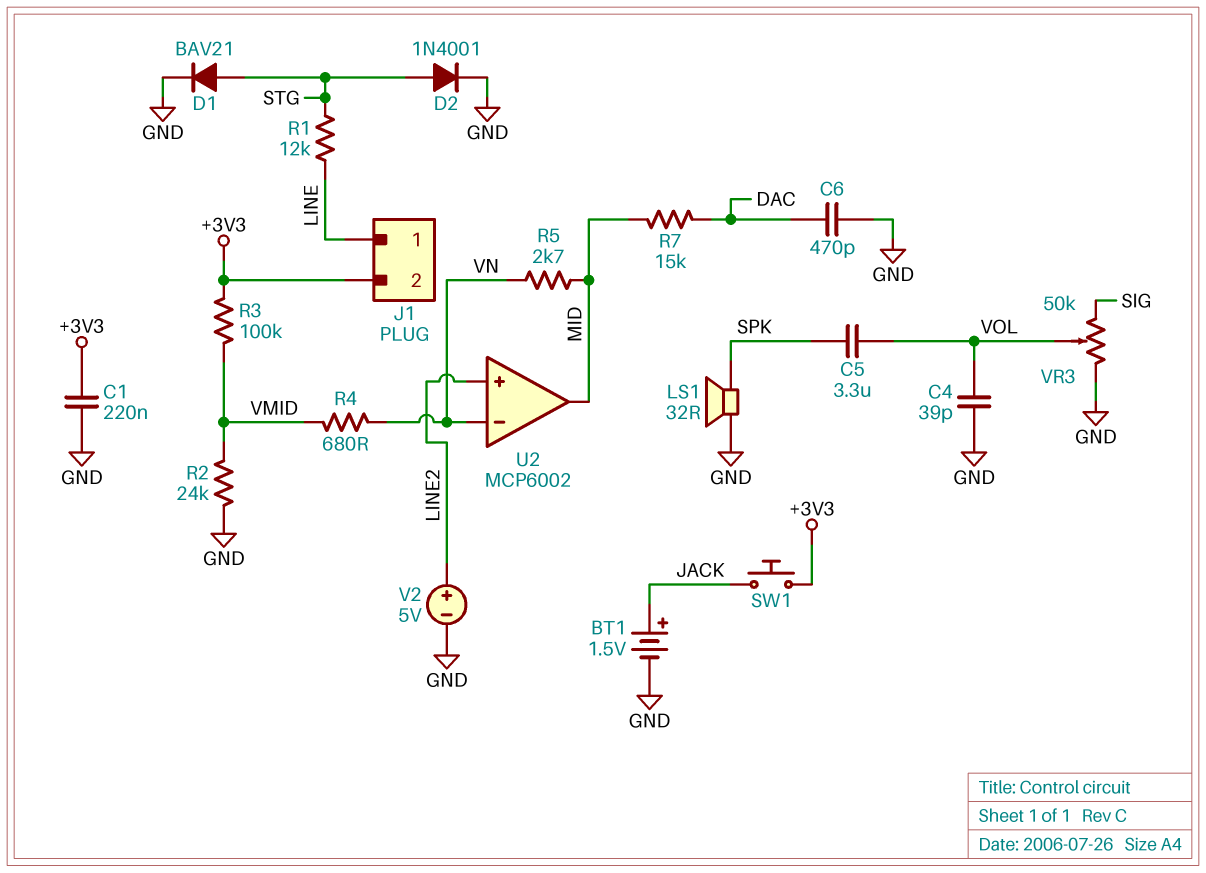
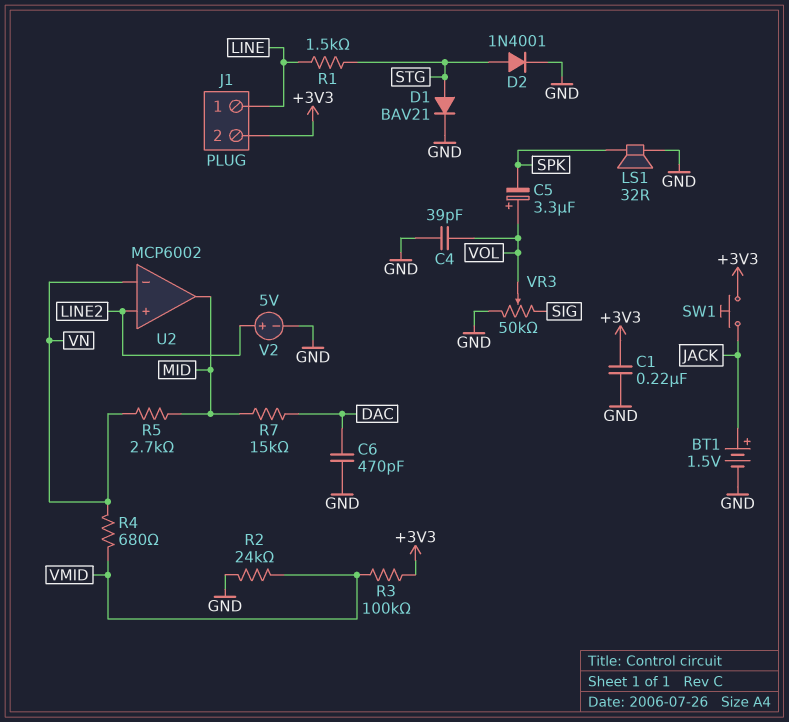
C5: 3.3uF (SPK, VOL) -> 3.3uF (plus VOL, minus SPK)
R1: 12k (LINE, STG) -> 1.5k (LINE, STG)

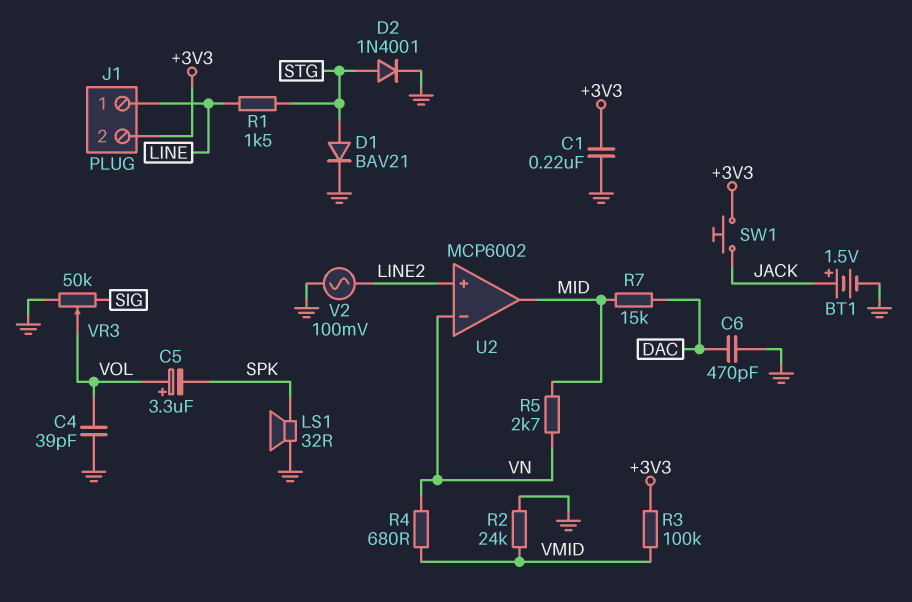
V2: 5V (plus LINE2, minus GND) -> AC 100mV (GND, LINE2)

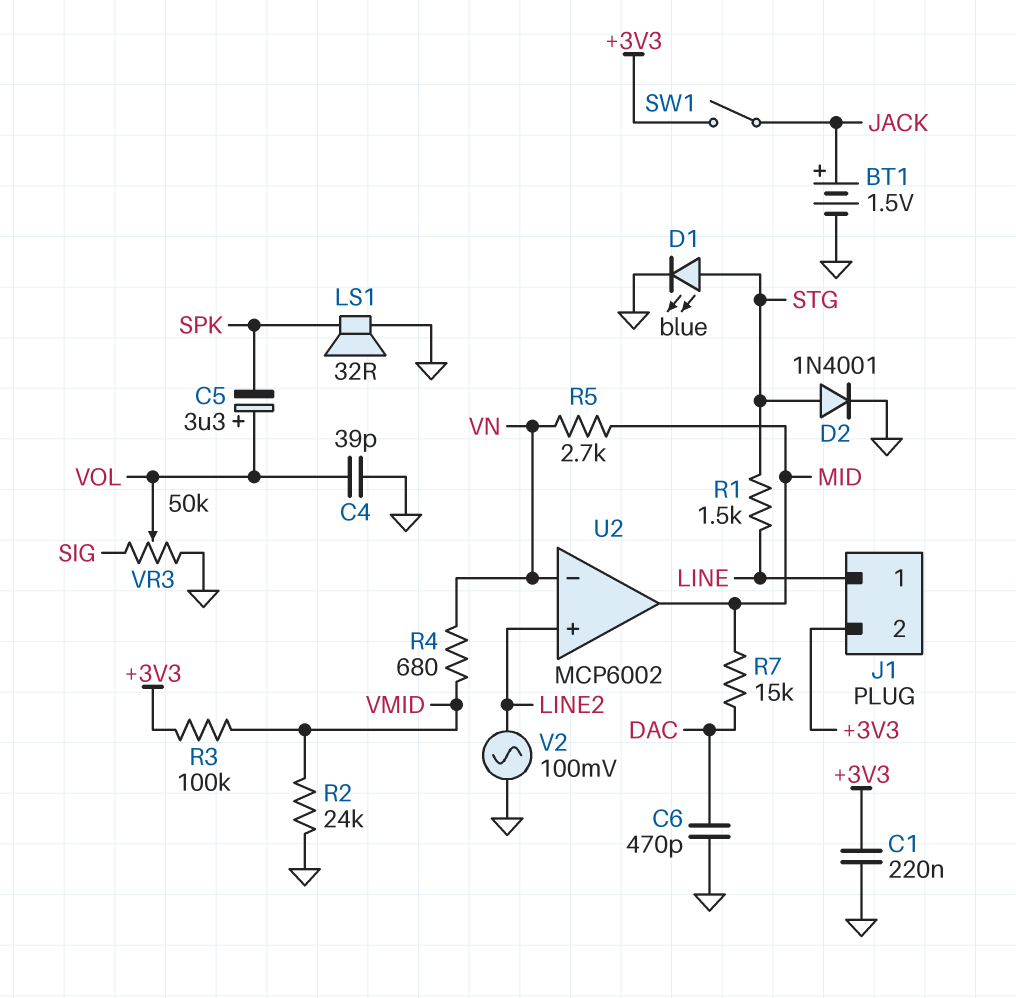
D1: diode BAV21 (A STG, K GND) -> LED blue (A STG, K GND)
SW1: button (+3V3, JACK) -> switch (+3V3, JACK)

